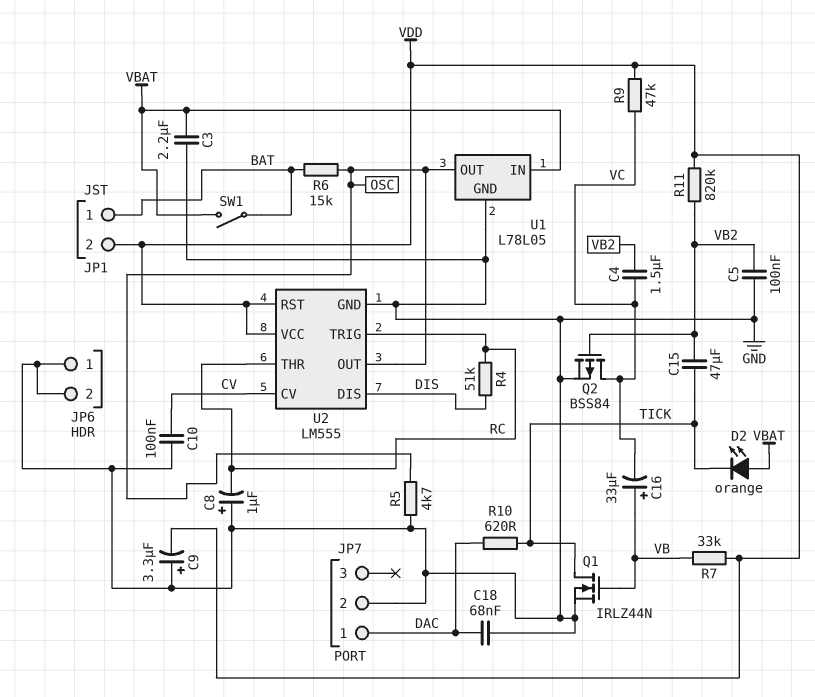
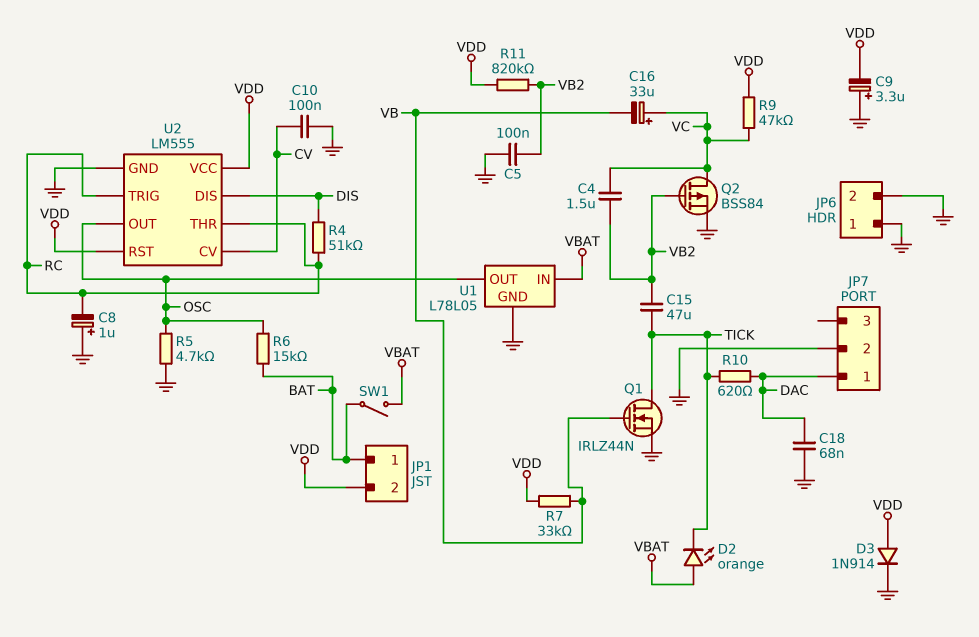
C3: 2.2uF (GND, VBAT) -> none
C16: 33uF (plus VB, minus VC) -> 33uF (plus VC, minus VB)
D3: none -> diode 1N914 (A VDD, K GND)

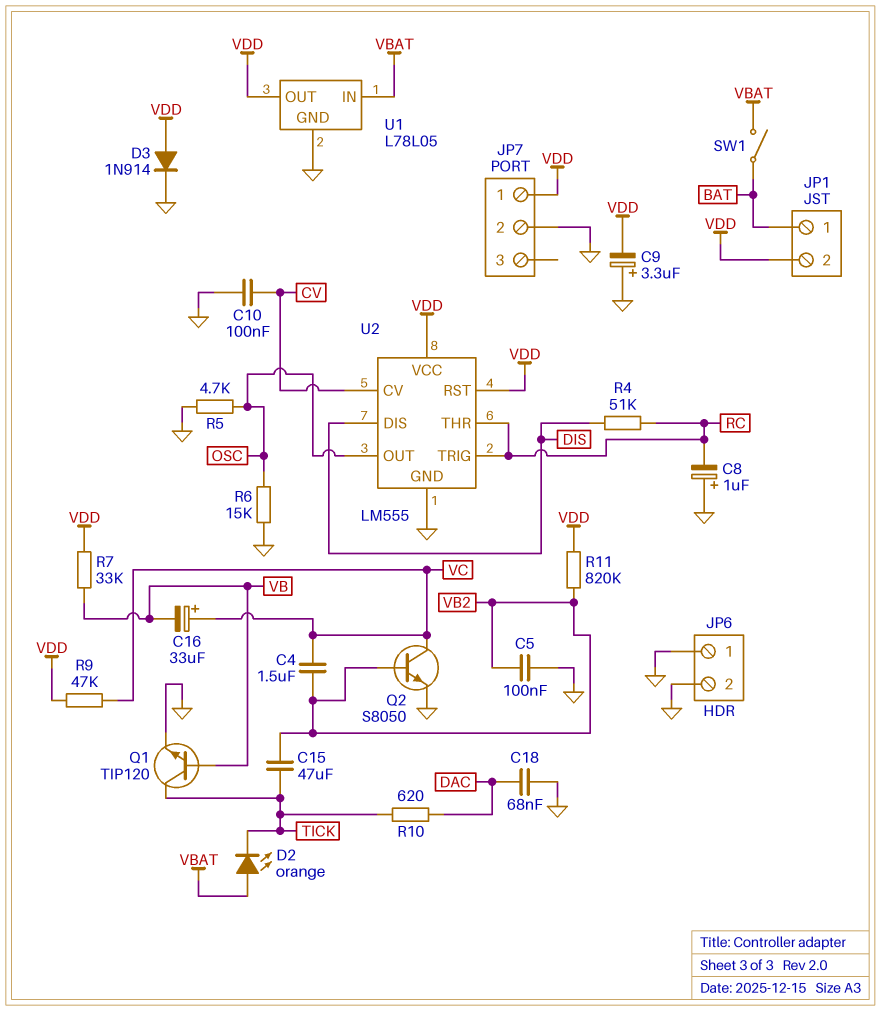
JP7 pin 1: DAC -> VDD
Q1: NMOS IRLZ44N (G VB, D TICK, S GND) -> NPN TIP120 (B VB, C TICK, E GND)
Q2: PMOS BSS84 (G VB2, D VC, S GND) -> NPN S8050 (B VB2, C VC, E GND)
R6: 15k (BAT, OSC) -> 15k (GND, OSC)
U1 pin OUT: OSC -> VDD

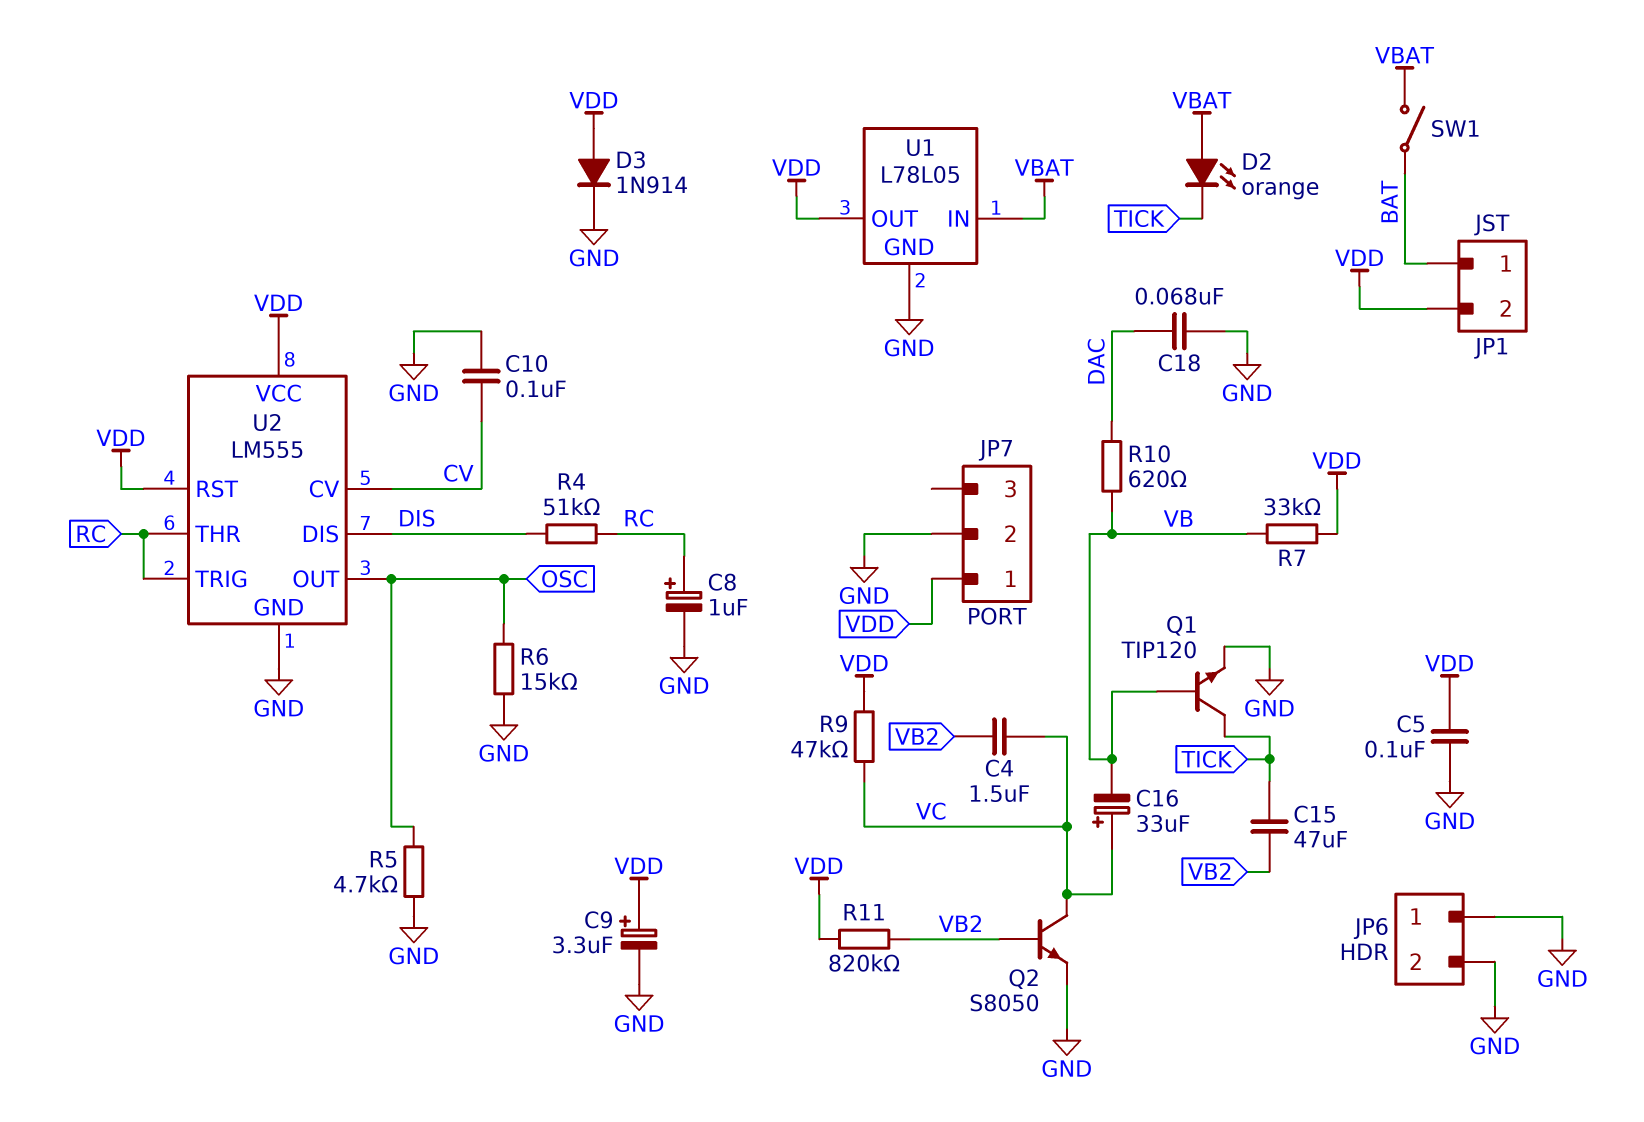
C5: 100nF (GND, VB2) -> 100nF (GND, VDD)
C8: 1uF (plus GND, minus RC) -> 1uF (plus RC, minus GND)
C9: 3.3uF (plus GND, minus VDD) -> 3.3uF (plus VDD, minus GND)
R10: 620 (DAC, TICK) -> 620 (DAC, VB)

